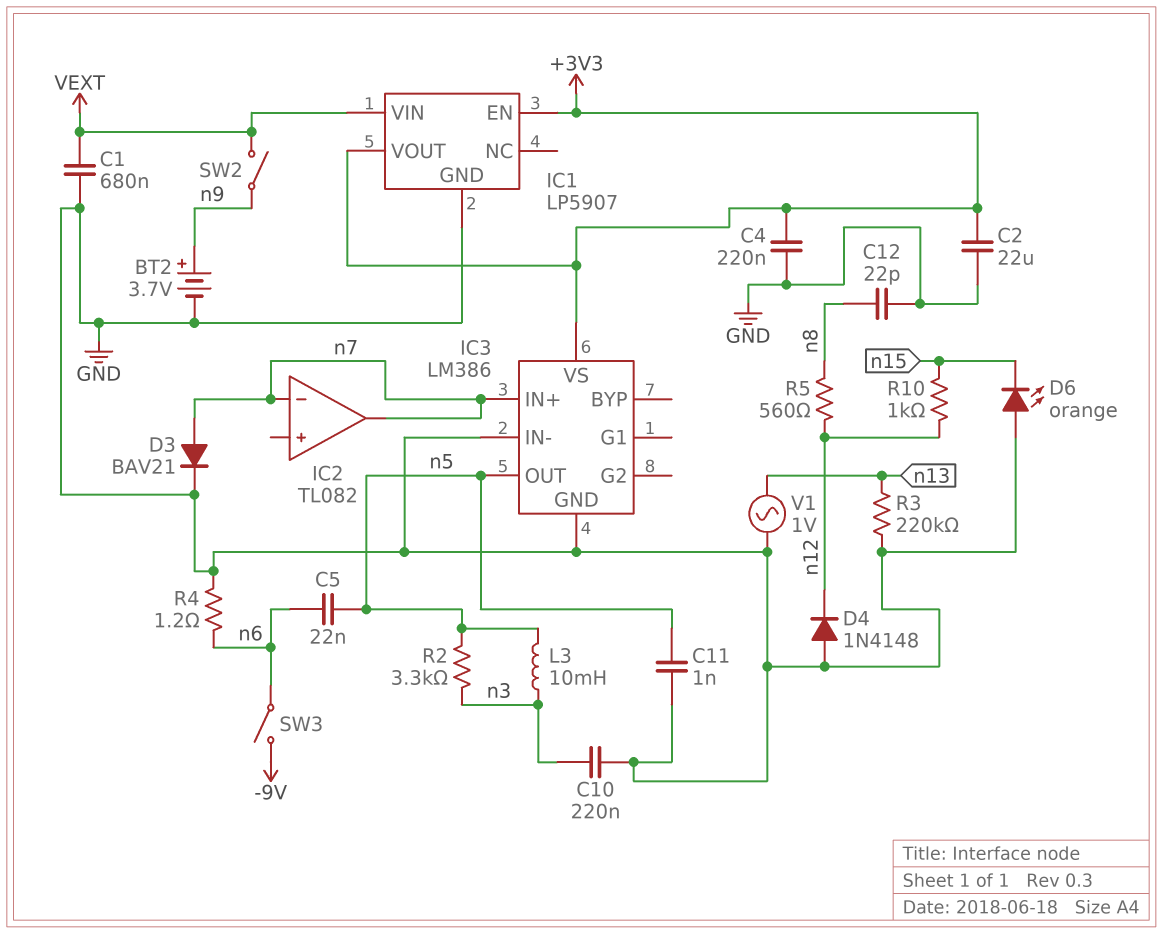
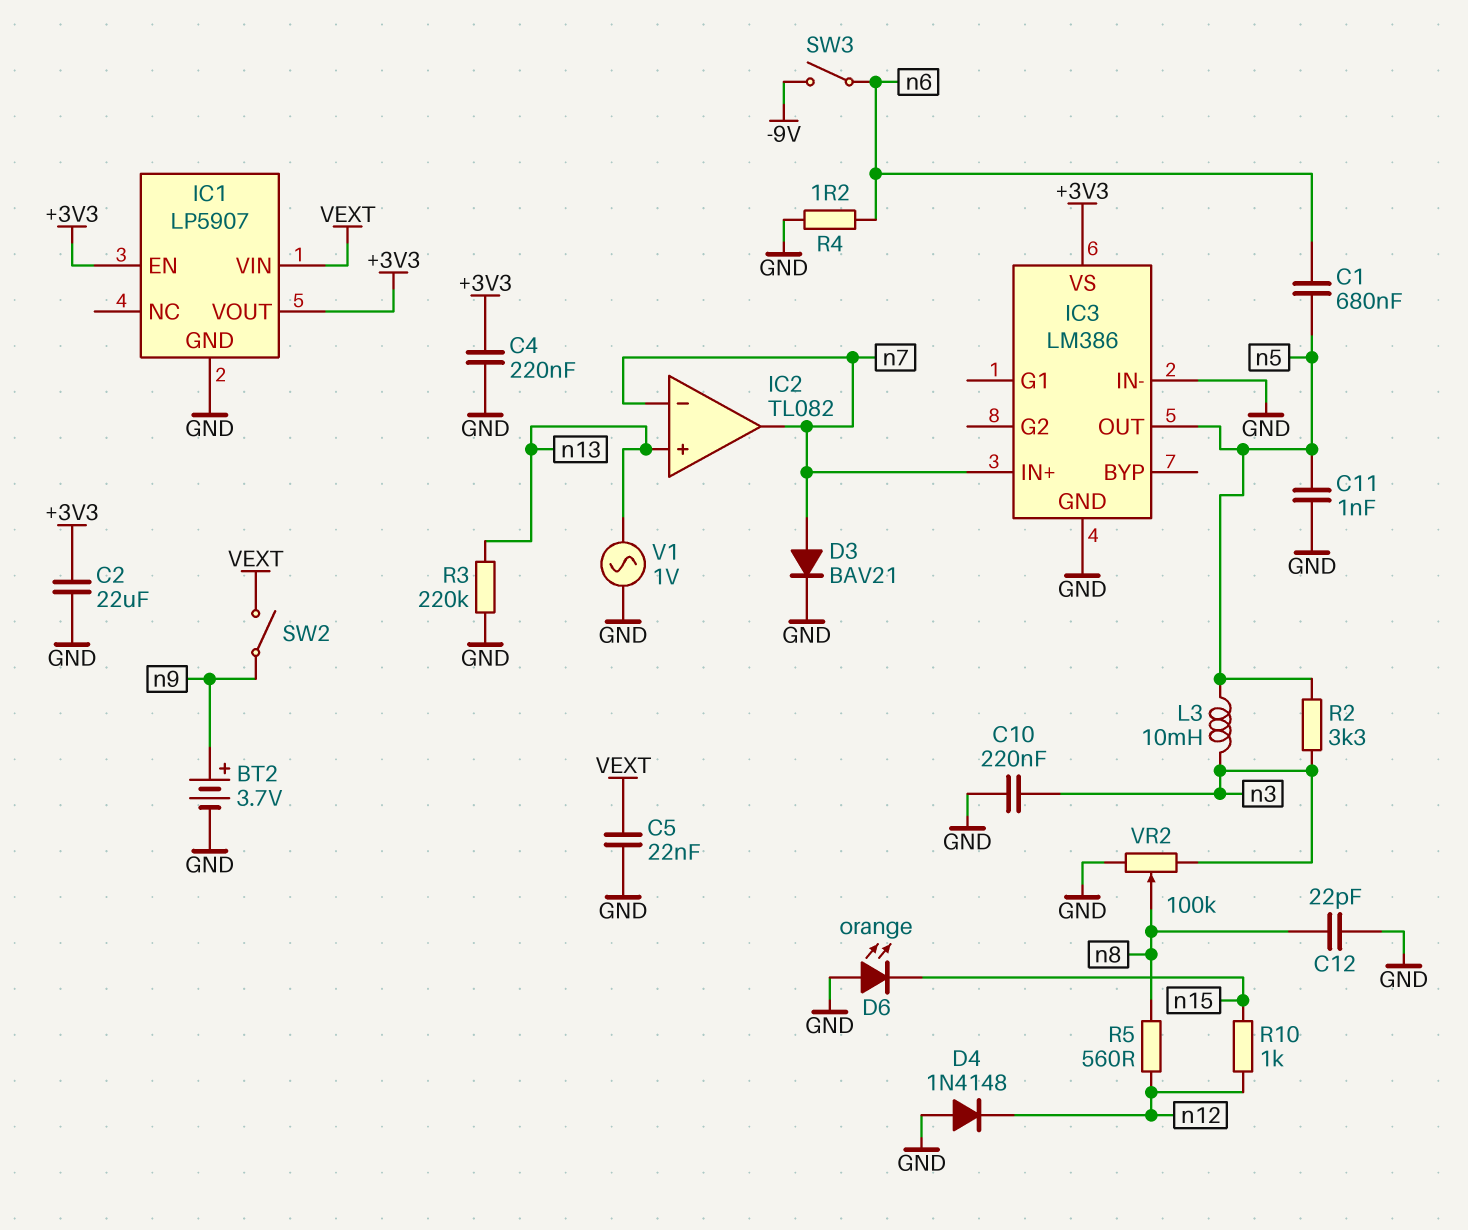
C1: 680nF (GND, VEXT) -> 680nF (n5, n6)
C5: 22nF (n5, n6) -> 22nF (GND, VEXT)
IC2 pin in+: none -> n13
VR2: none -> 100k (GND, n3, wiper n8)

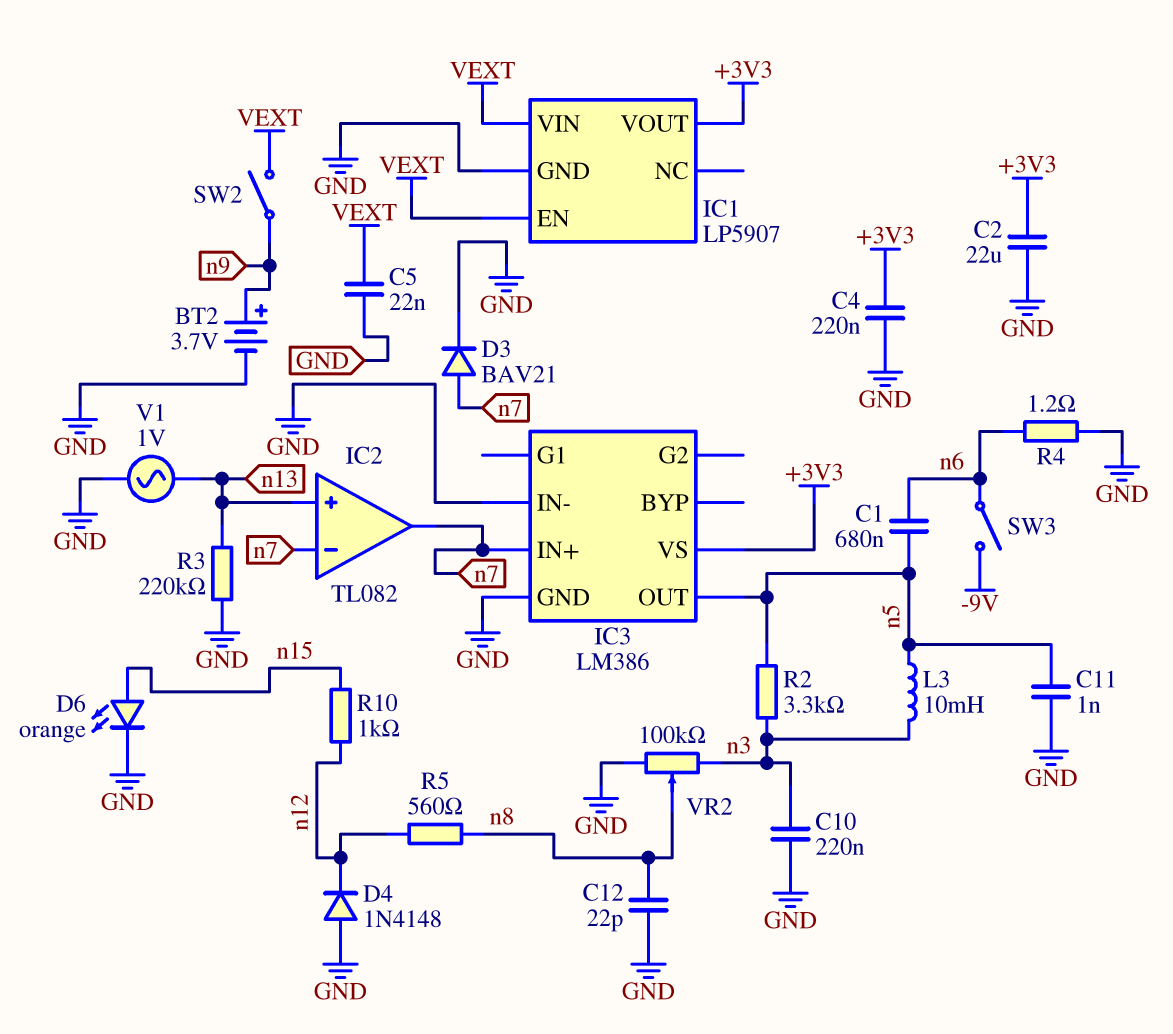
D6: LED orange (A GND, K n15) -> LED orange (A n15, K GND)
IC1 pin EN: +3V3 -> VEXT

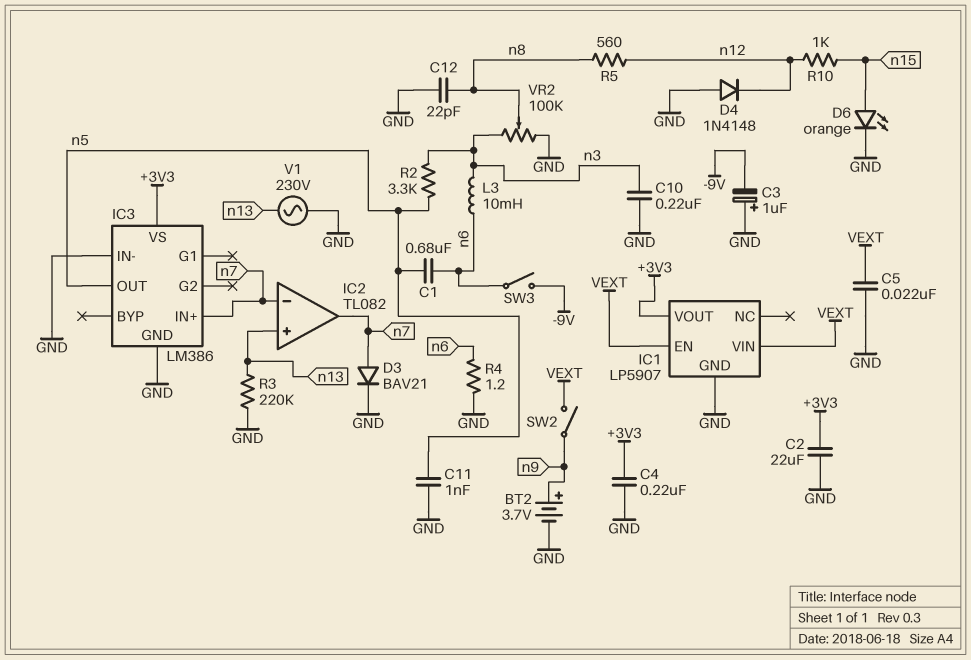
C3: none -> 1uF (plus GND, minus -9V)
L3: 10mH (n3, n5) -> 10mH (n3, n6)
V1: AC 1V (GND, n13) -> AC 230V (GND, n13)

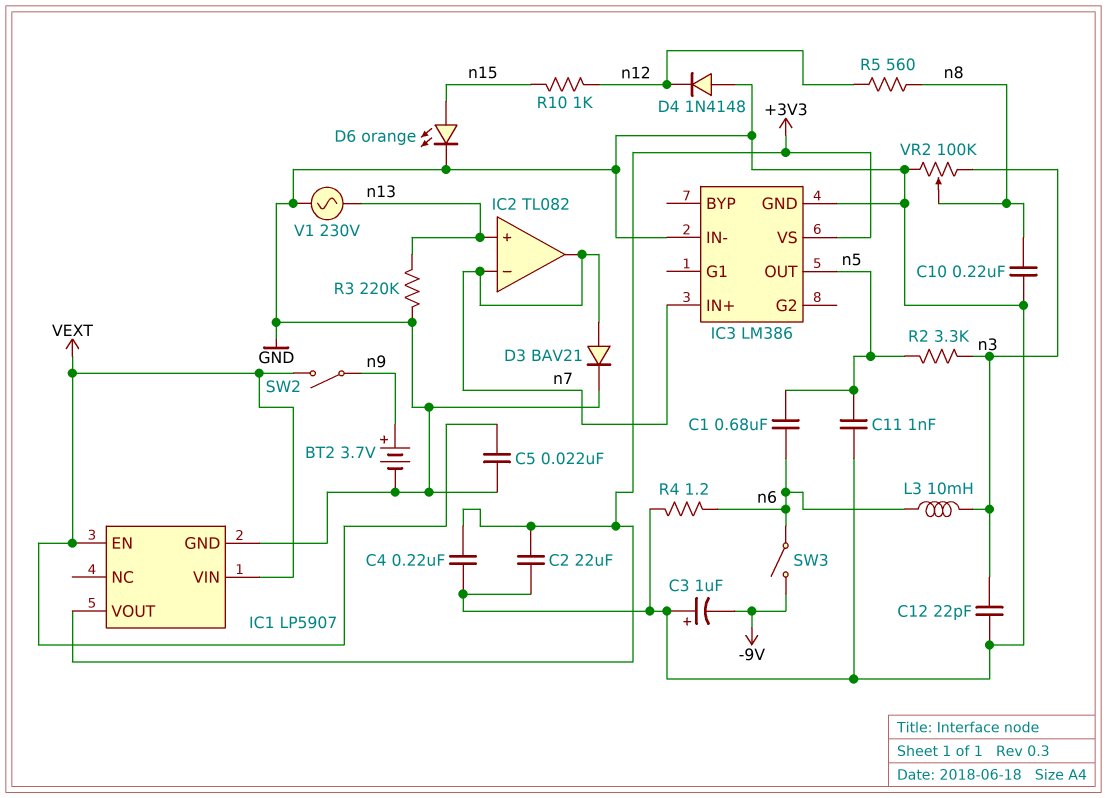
C10: 220nF (GND, n3) -> 220nF (GND, n8)
C12: 22pF (GND, n8) -> 22pF (GND, n3)

